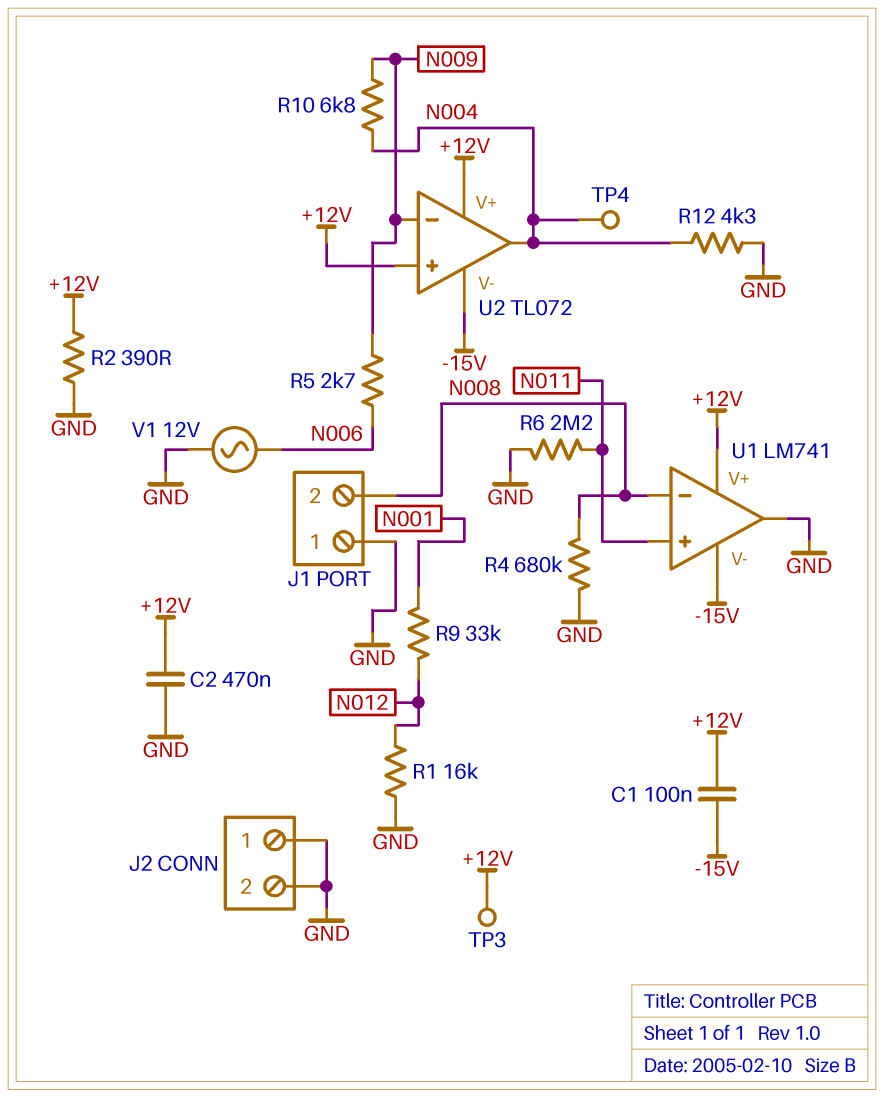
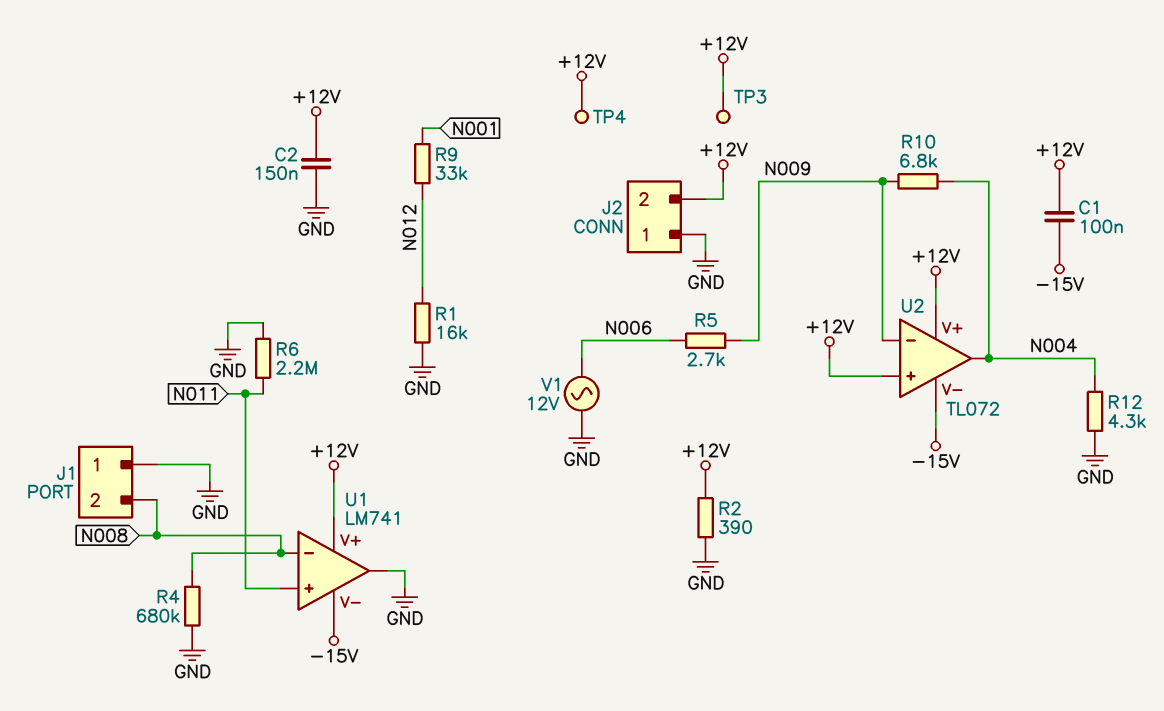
C2: 470nF (+12V, GND) -> 150nF (+12V, GND)
J2 pin 2: GND -> +12V
TP4: test point (N004) -> test point (+12V)

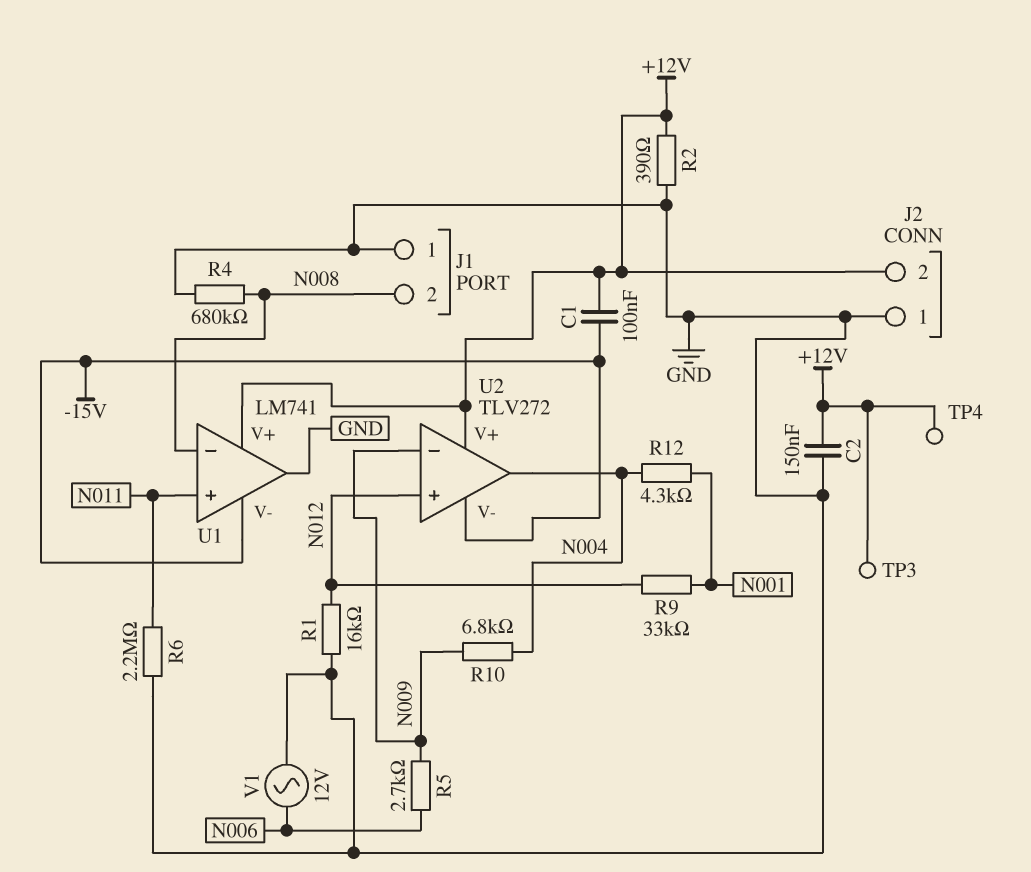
R12: 4.3k (GND, N004) -> 4.3k (N001, N004)
U2: TL072 -> TLV272
U2 pin in+: +12V -> N012

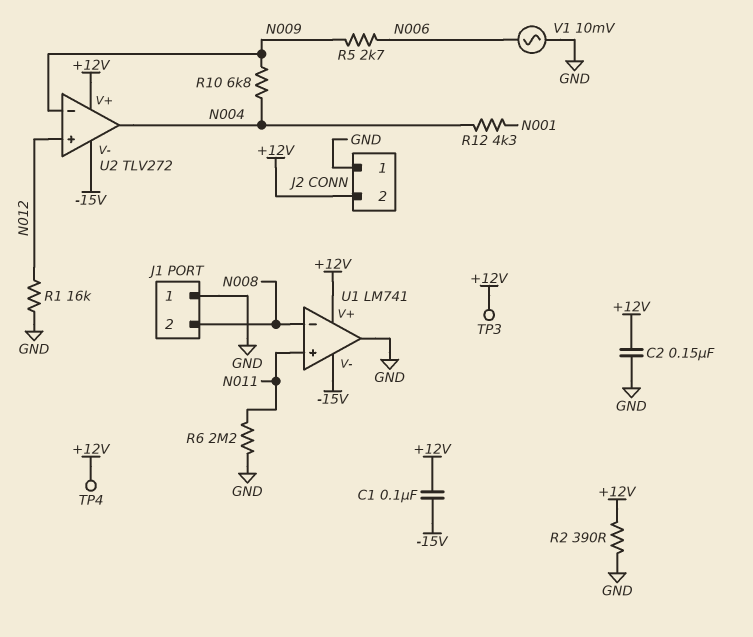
R4: 680k (GND, N008) -> none
R9: 33k (N001, N012) -> none
V1: AC 12V (GND, N006) -> AC 10mV (GND, N006)

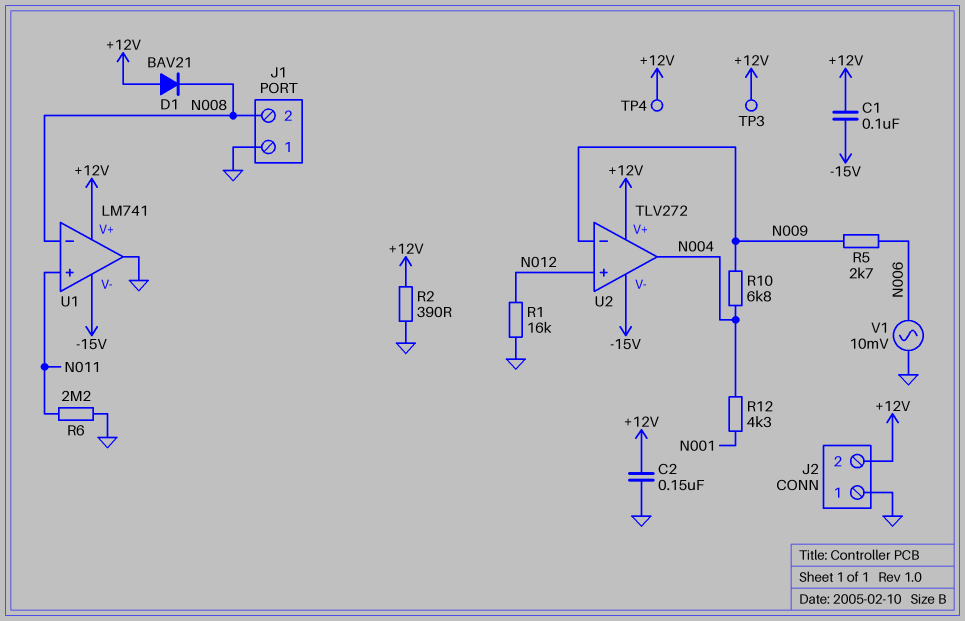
D1: none -> diode BAV21 (A +12V, K N008)

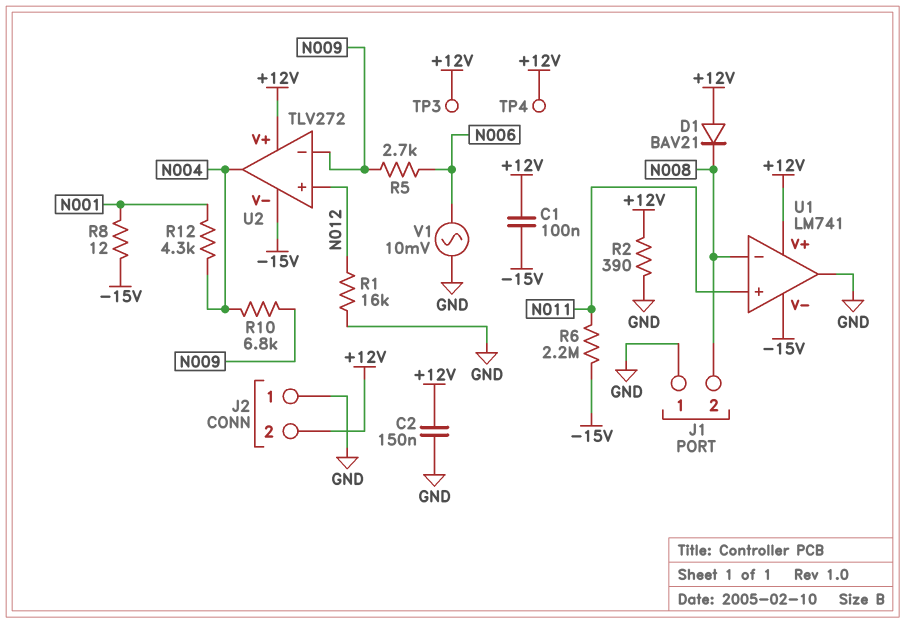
R6: 2.2M (GND, N011) -> 2.2M (-15V, N011)
R8: none -> 12 (-15V, N001)

